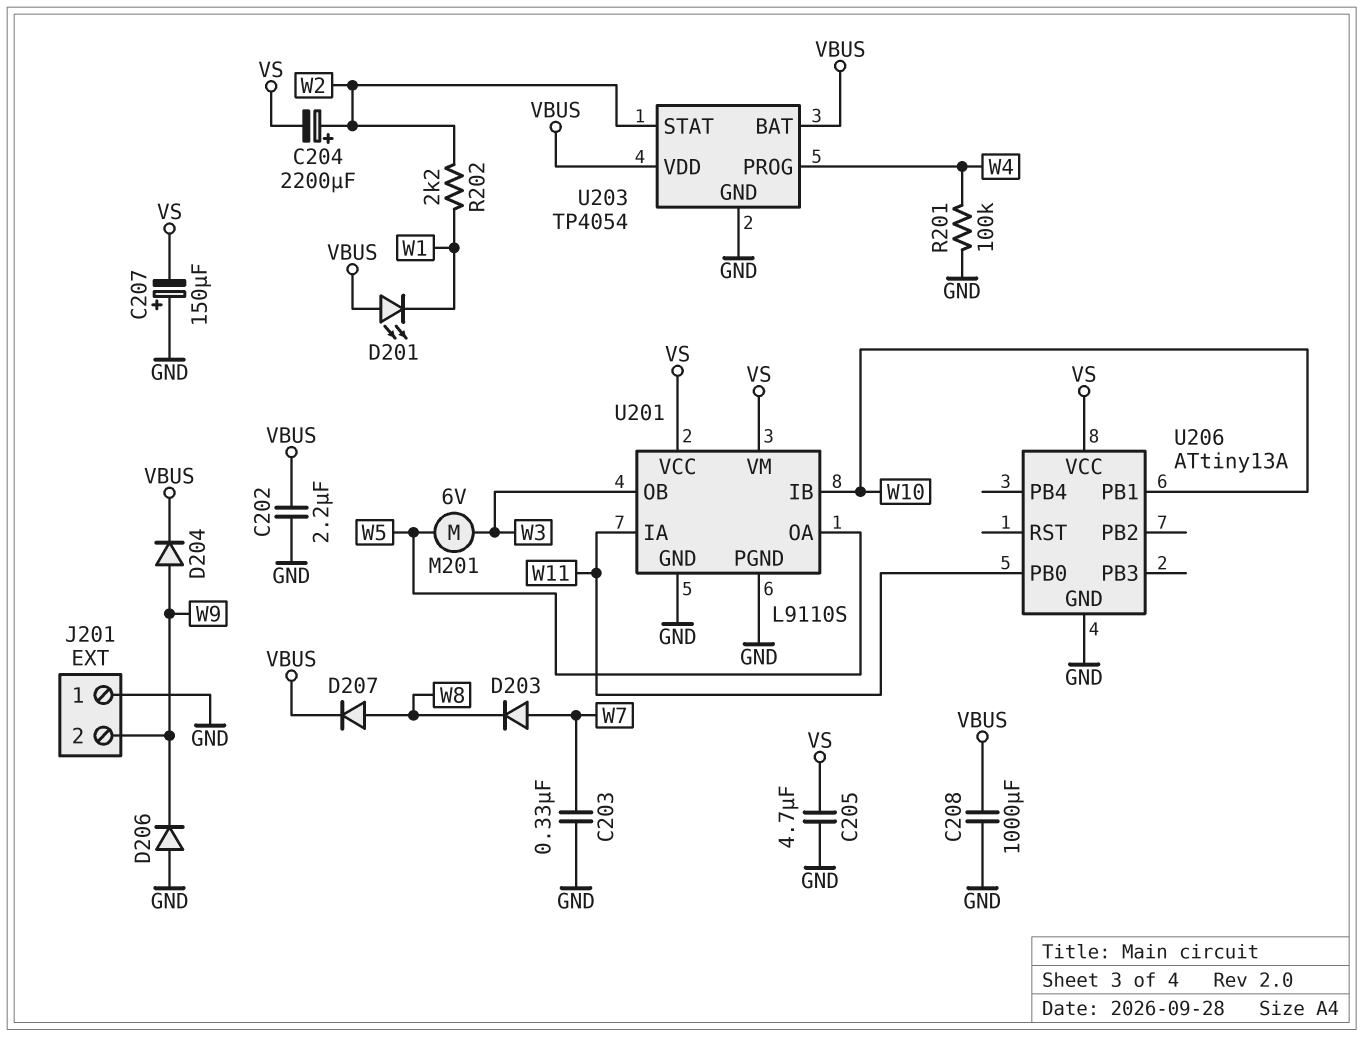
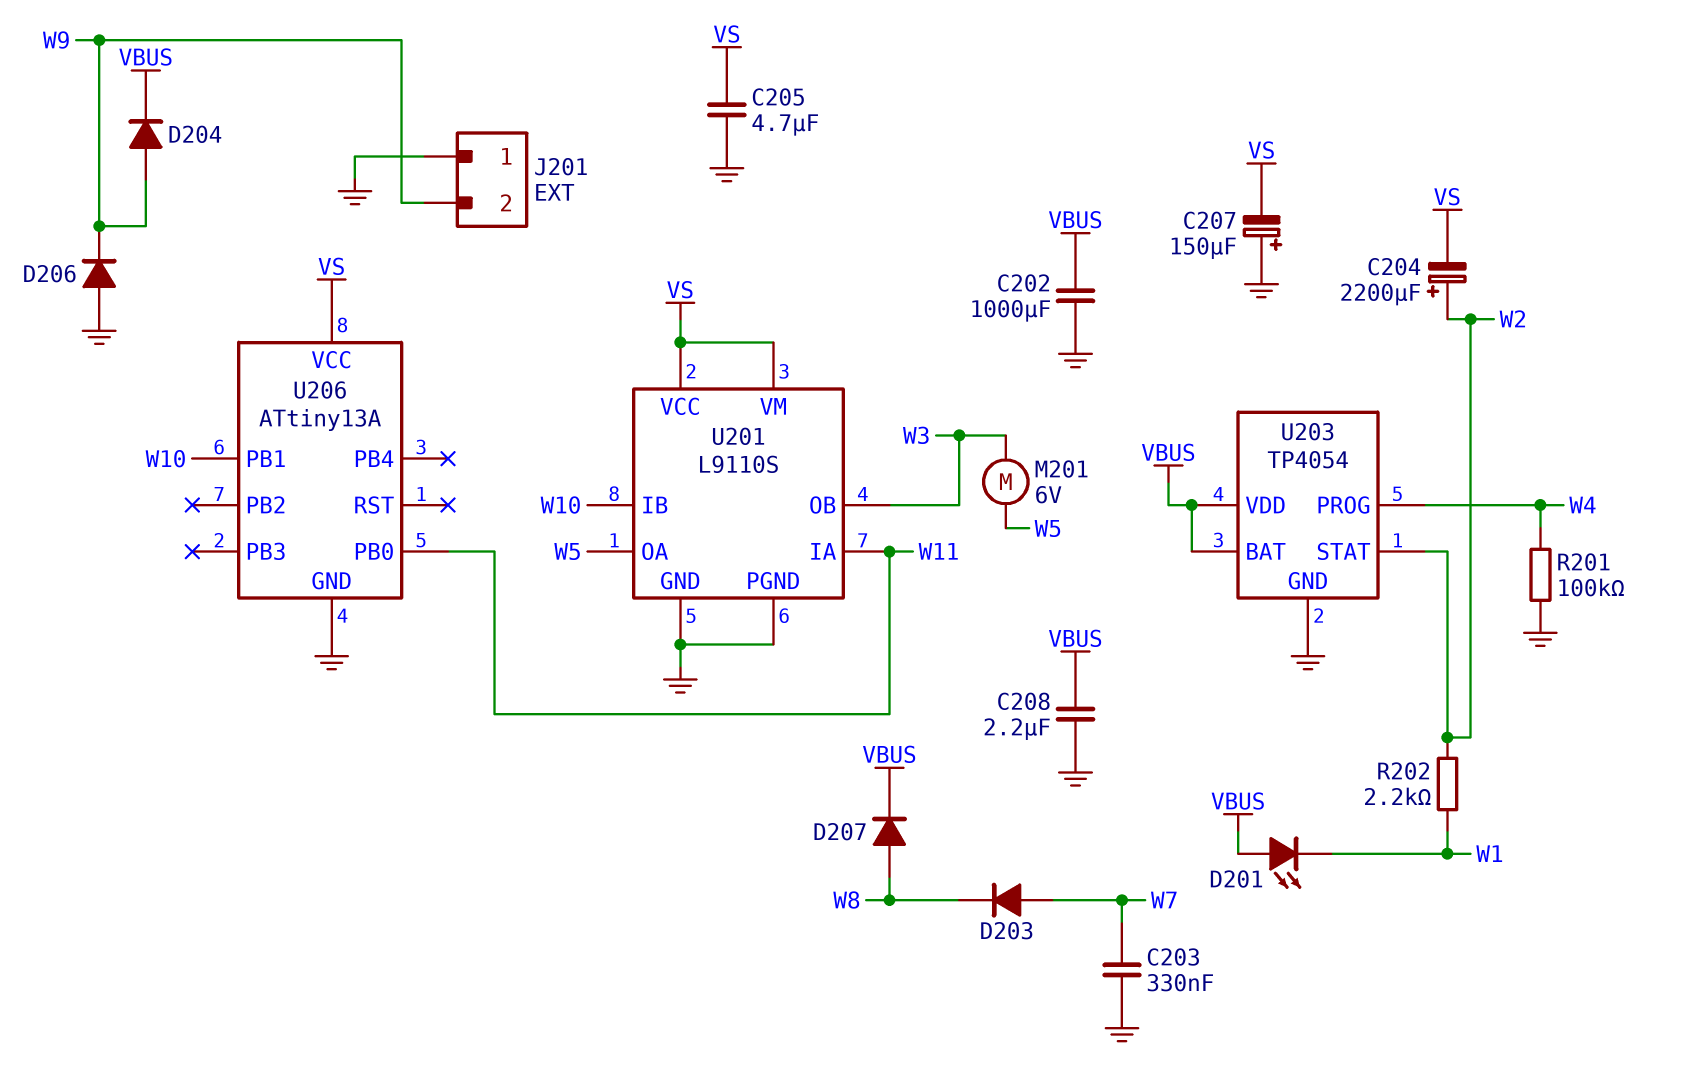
C202: 2.2uF (GND, VBUS) -> 1000uF (GND, VBUS)
C208: 1000uF (GND, VBUS) -> 2.2uF (GND, VBUS)

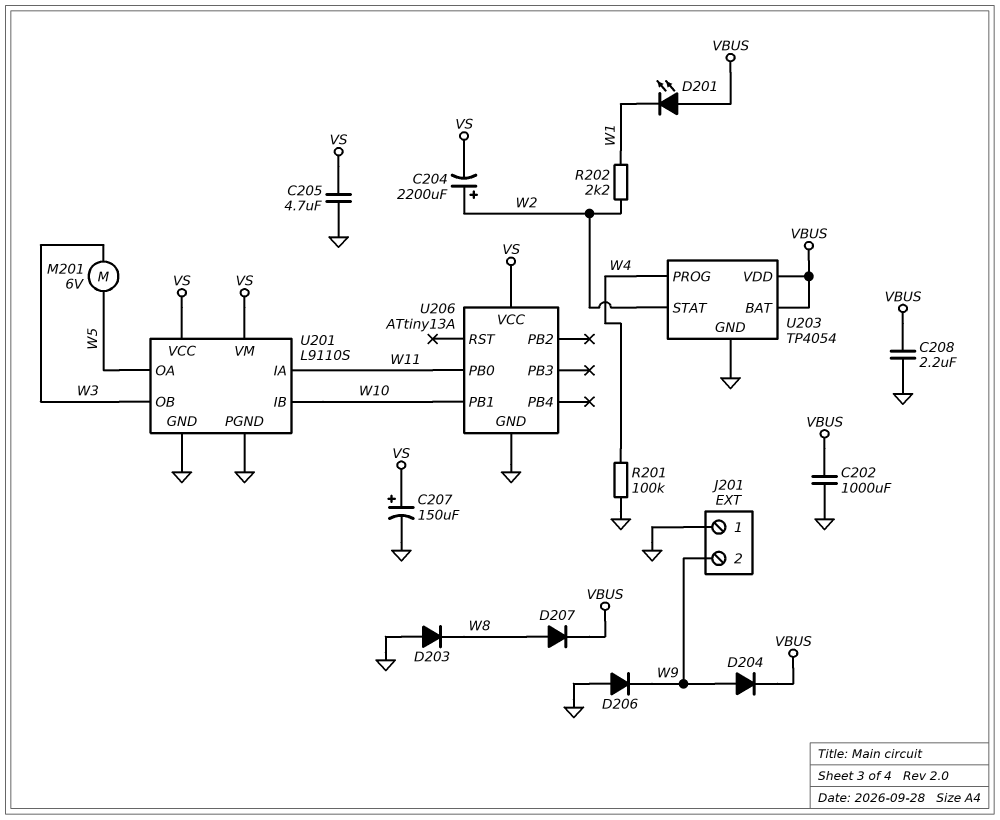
C203: 330nF (GND, W7) -> none
C207: 150uF (plus GND, minus VS) -> 150uF (plus VS, minus GND)
D203: diode (A W7, K W8) -> diode (A GND, K W8)

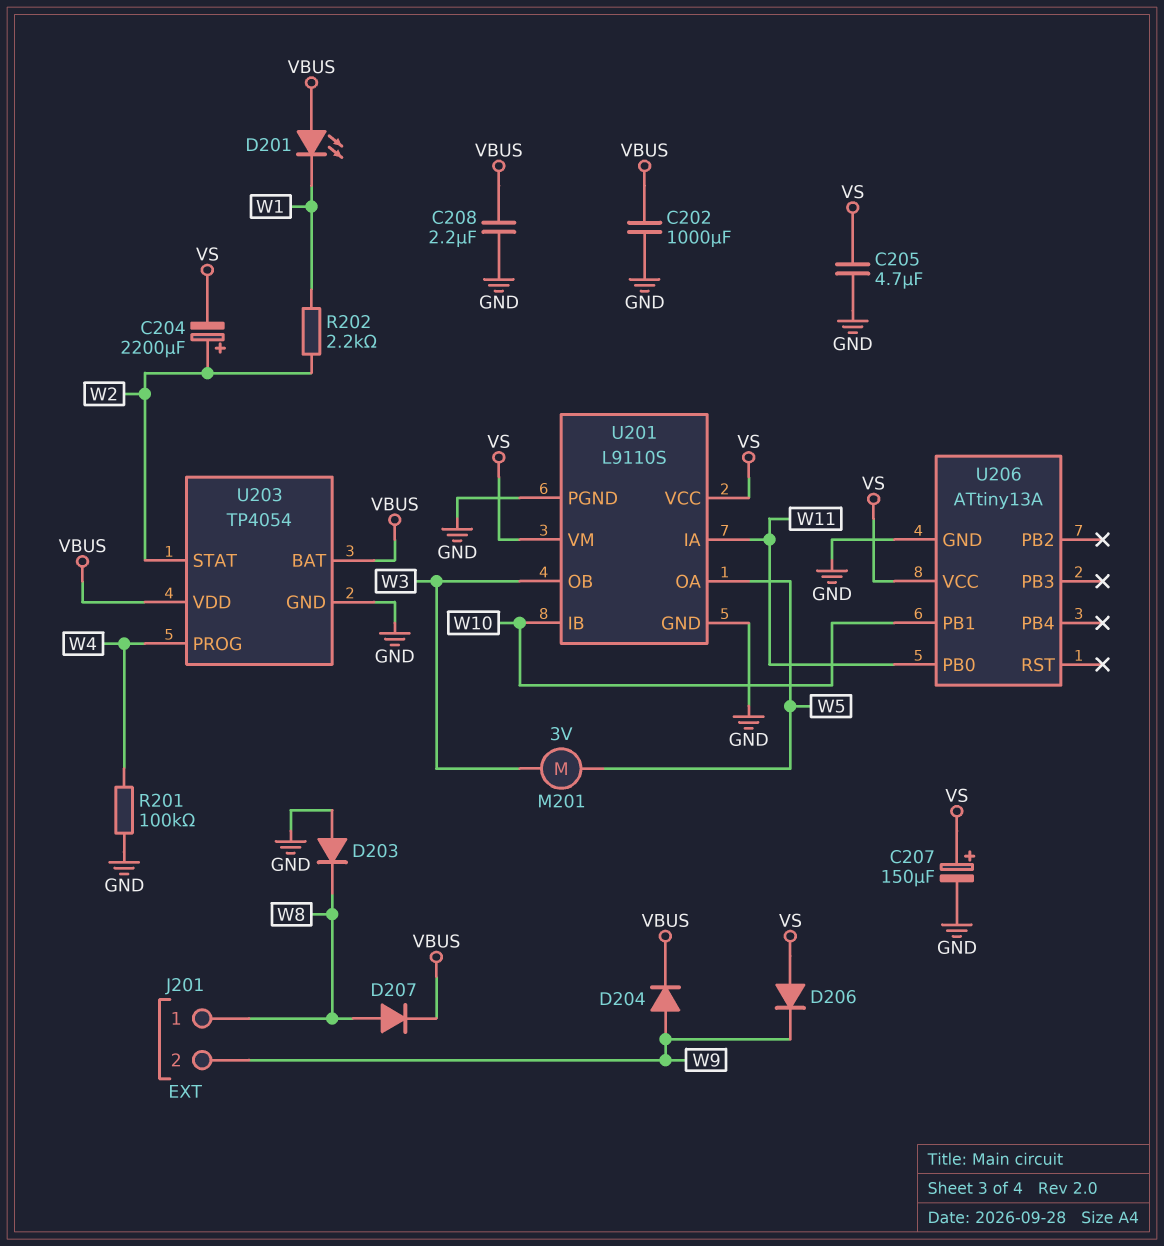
D206: diode (A GND, K W9) -> diode (A VS, K W9)
J201 pin 1: GND -> W8
M201: motor 6V (W3, W5) -> motor 3V (W3, W5)

